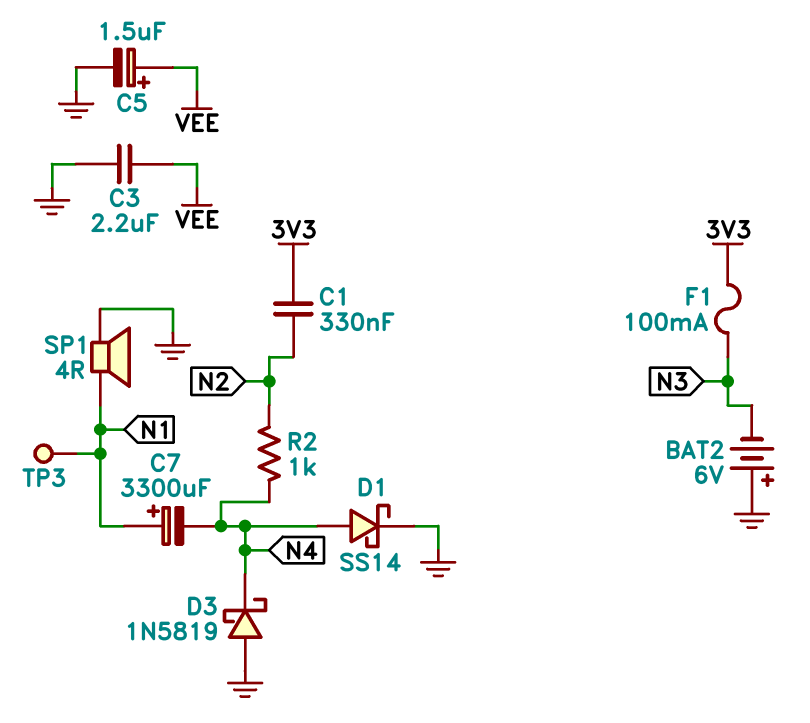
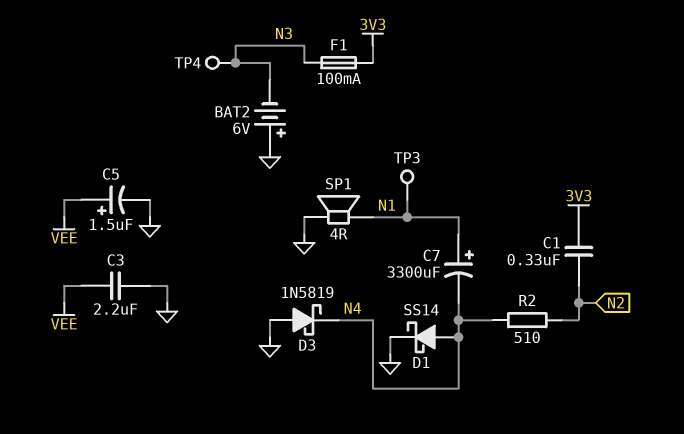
R2: 1k (N2, N4) -> 510 (N2, N4)
TP4: none -> test point (N3)

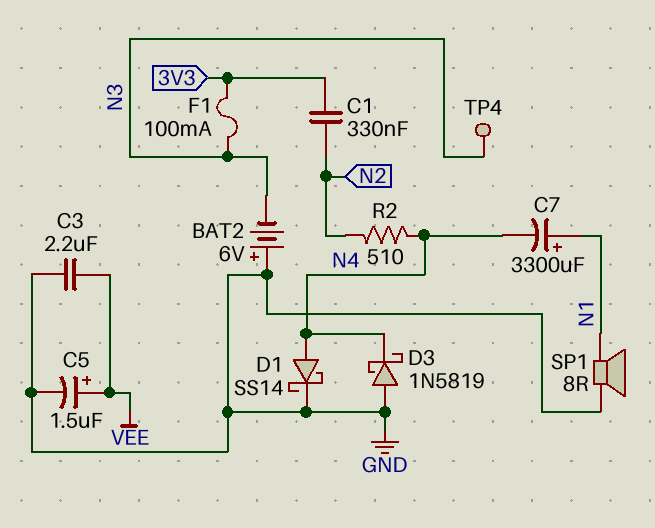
SP1: speaker 4R (GND, N1) -> speaker 8R (GND, N1)
TP3: test point (N1) -> none

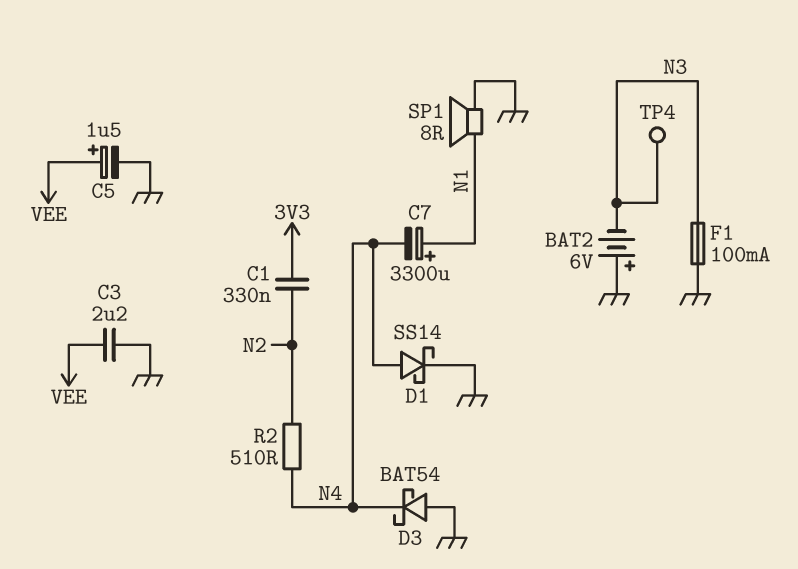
D3: schottky 1N5819 (A GND, K N4) -> schottky BAT54 (A GND, K N4)
F1: 100mA (3V3, N3) -> 100mA (GND, N3)

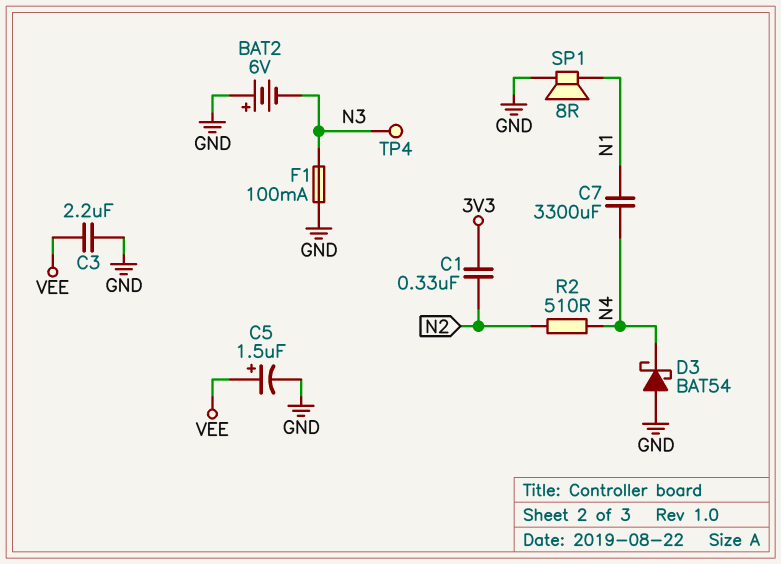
C7: 3300uF (plus N1, minus N4) -> 3300uF (N1, N4)
D1: schottky SS14 (A N4, K GND) -> none

